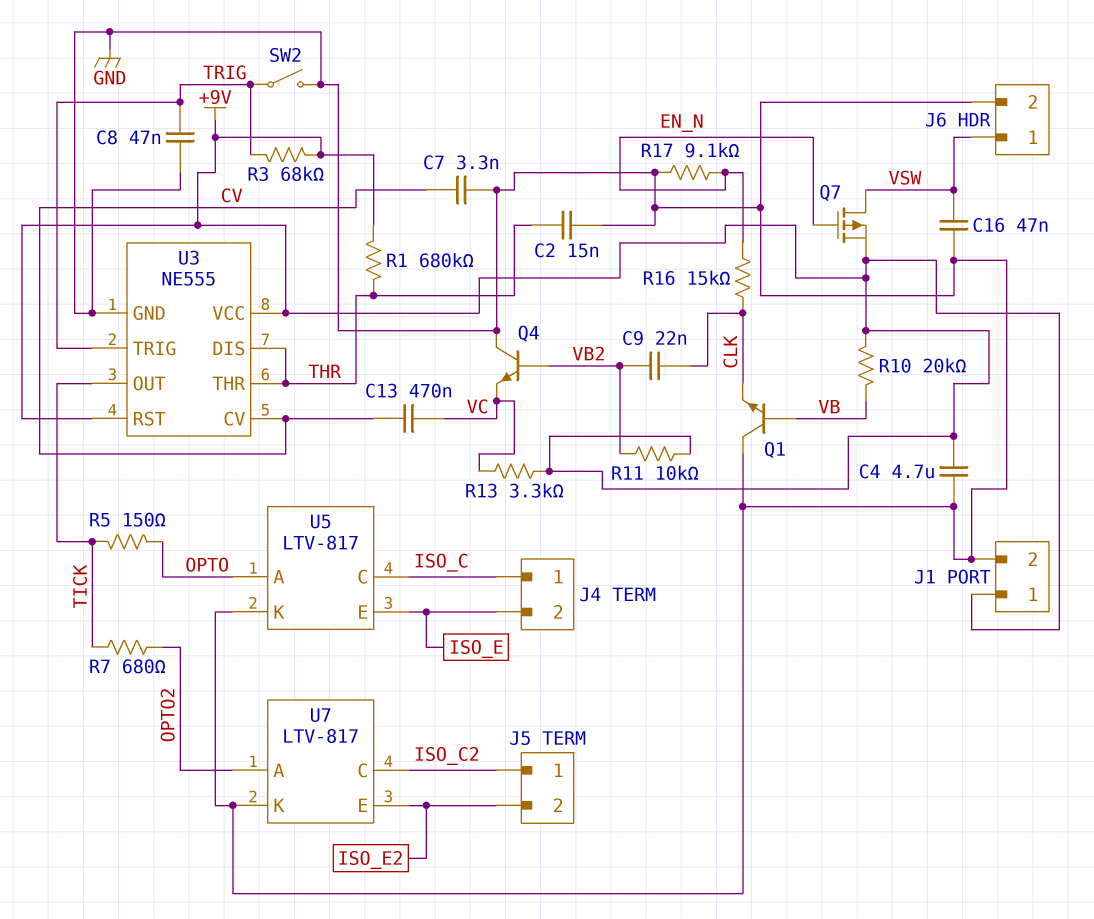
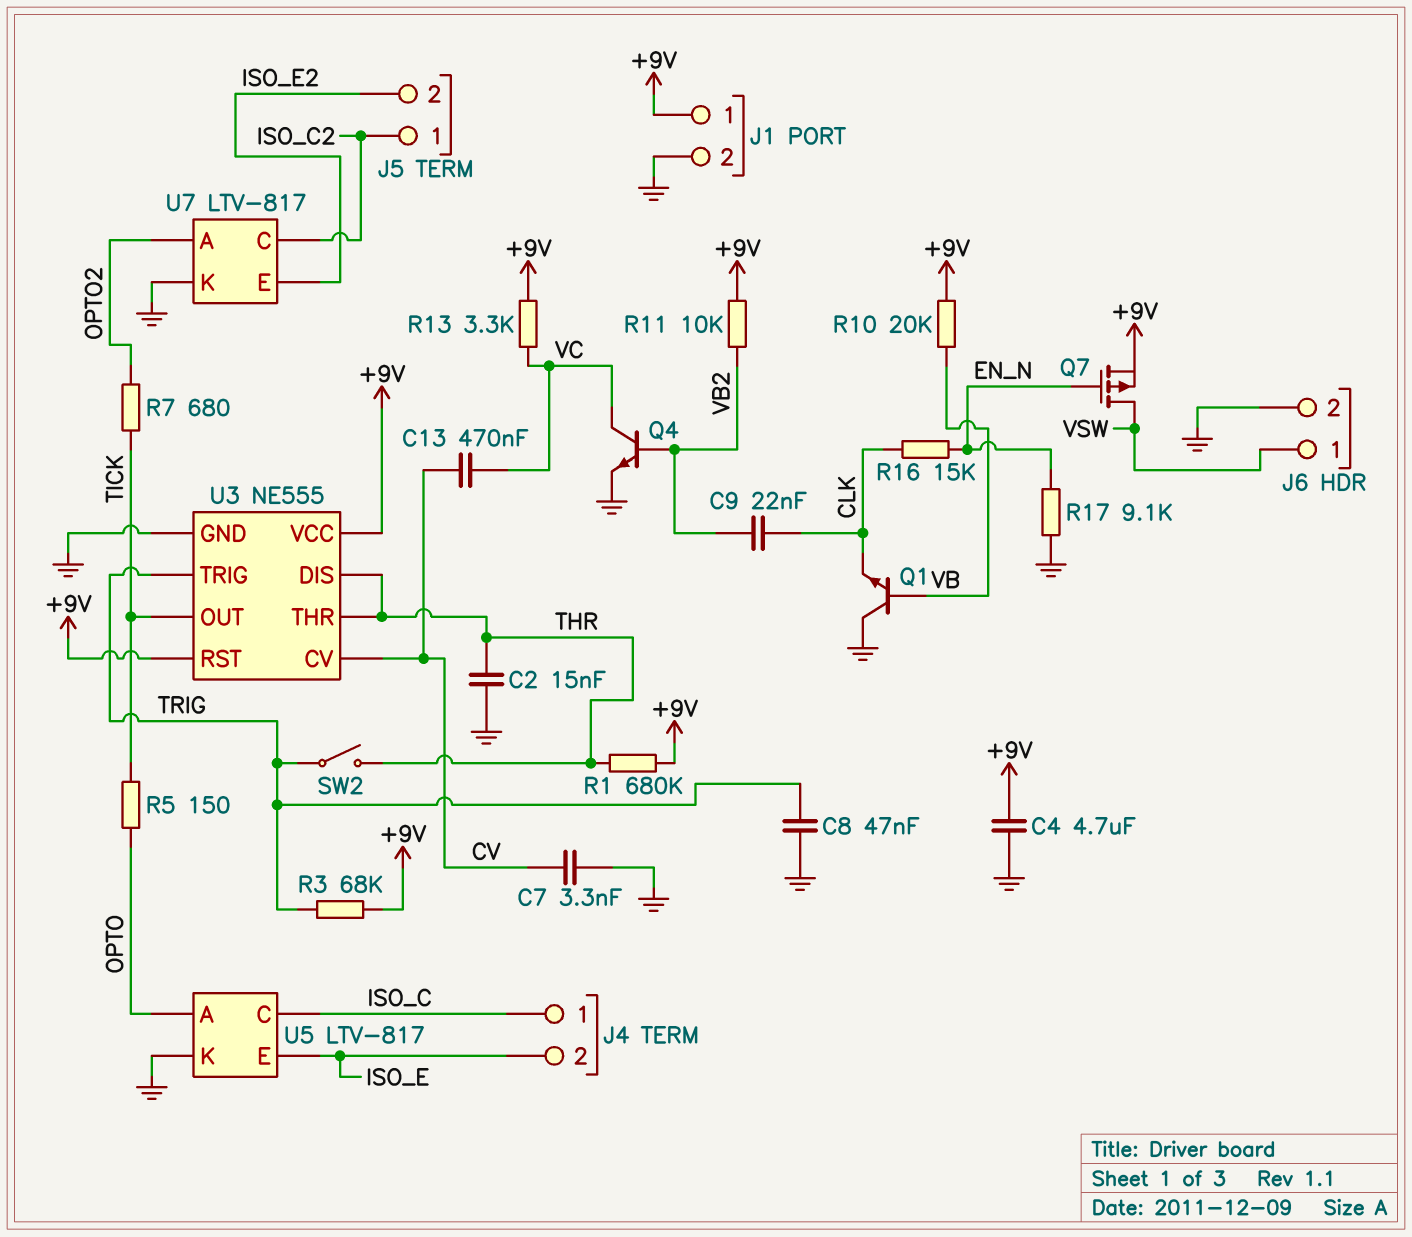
C16: 47nF (GND, VSW) -> none
Q4: NPN (B VB2, C GND, E VC) -> NPN (B VB2, C VC, E GND)
SW2: switch (GND, TRIG) -> switch (THR, TRIG)

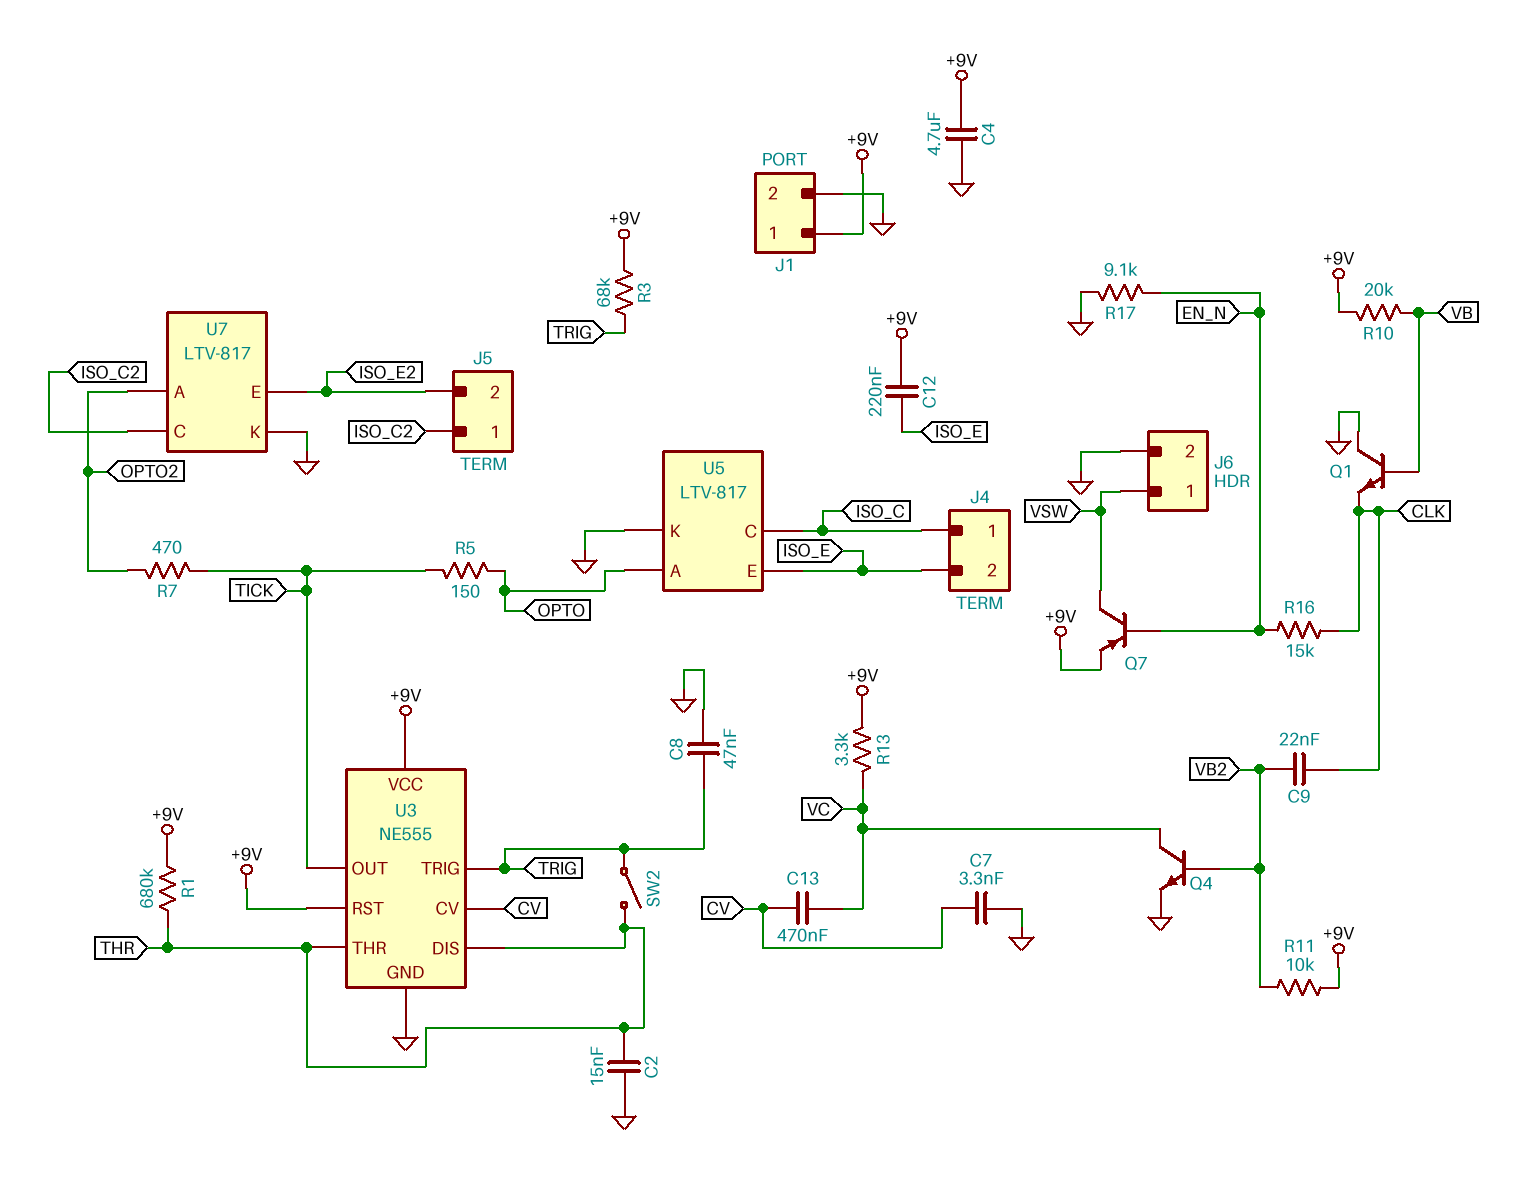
C12: none -> 220nF (+9V, ISO_E)
Q7: PMOS (G EN_N, D VSW, S +9V) -> PNP (B EN_N, C VSW, E +9V)
R7: 680 (OPTO2, TICK) -> 470 (OPTO2, TICK)

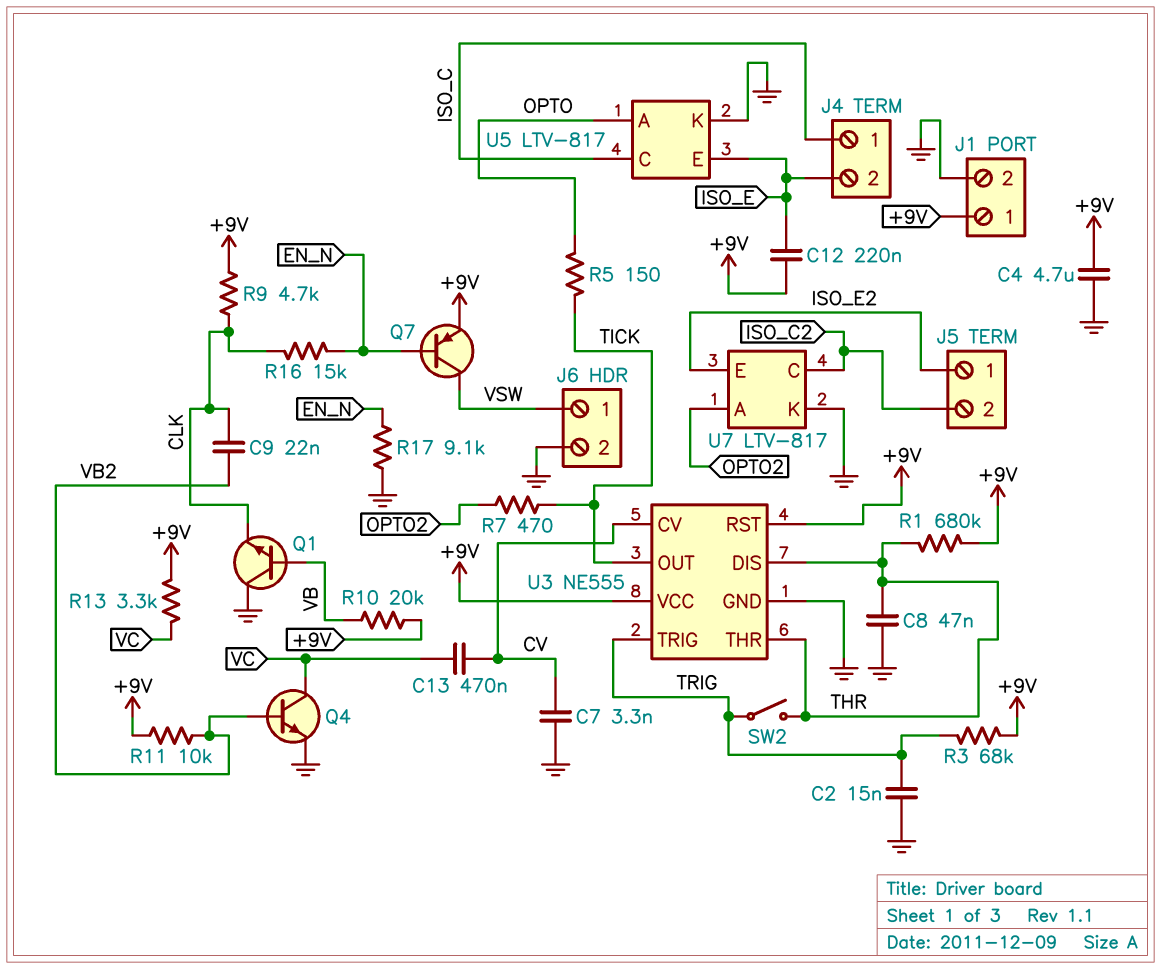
C2: 15nF (GND, THR) -> 15nF (GND, TRIG)
C8: 47nF (GND, TRIG) -> 47nF (GND, THR)
J5 pin 1: ISO_C2 -> ISO_E2
J5 pin 2: ISO_E2 -> ISO_C2
R9: none -> 4.7k (+9V, CLK)

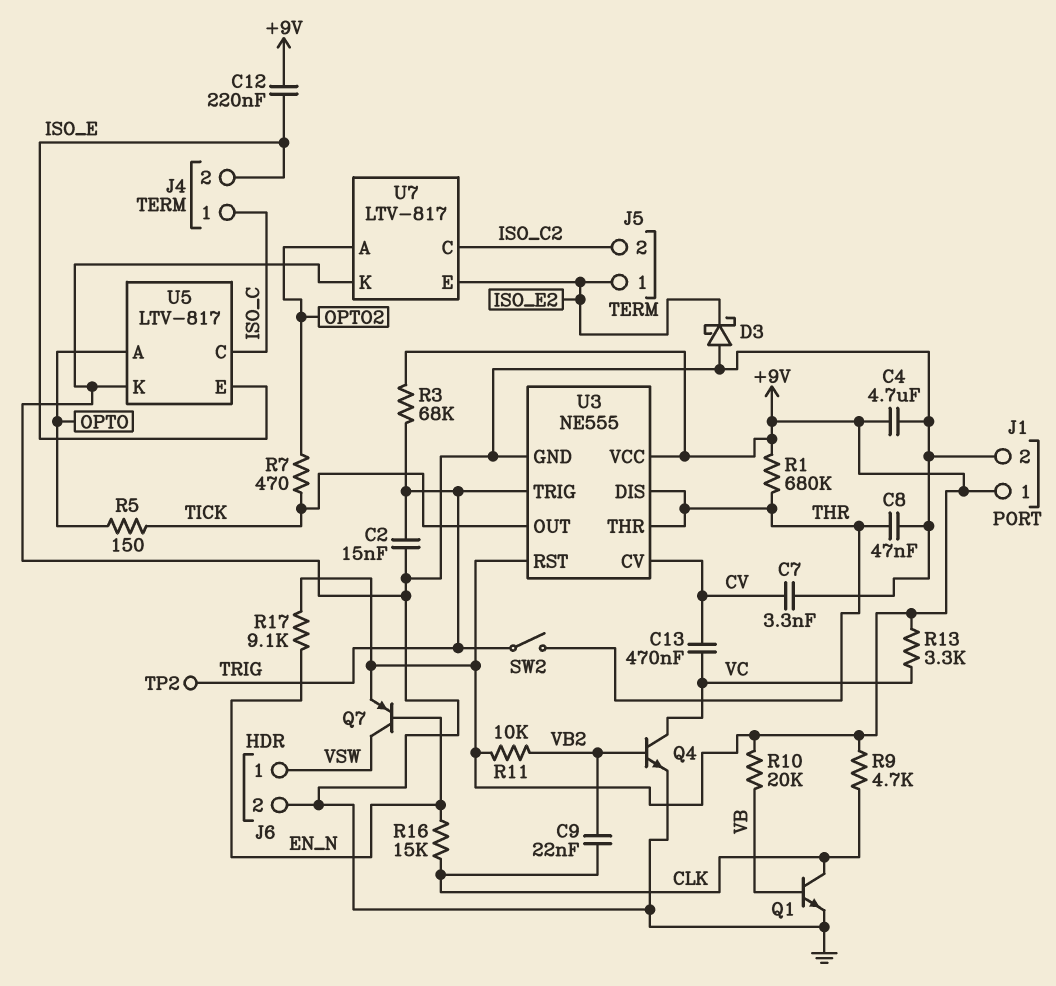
D3: none -> schottky (A GND, K ISO_E2)
Q1: NPN (B VB, C GND, E CLK) -> NPN (B VB, C CLK, E GND)
R17: 9.1k (EN_N, GND) -> 9.1k (+9V, EN_N)
TP2: none -> test point (TRIG)

